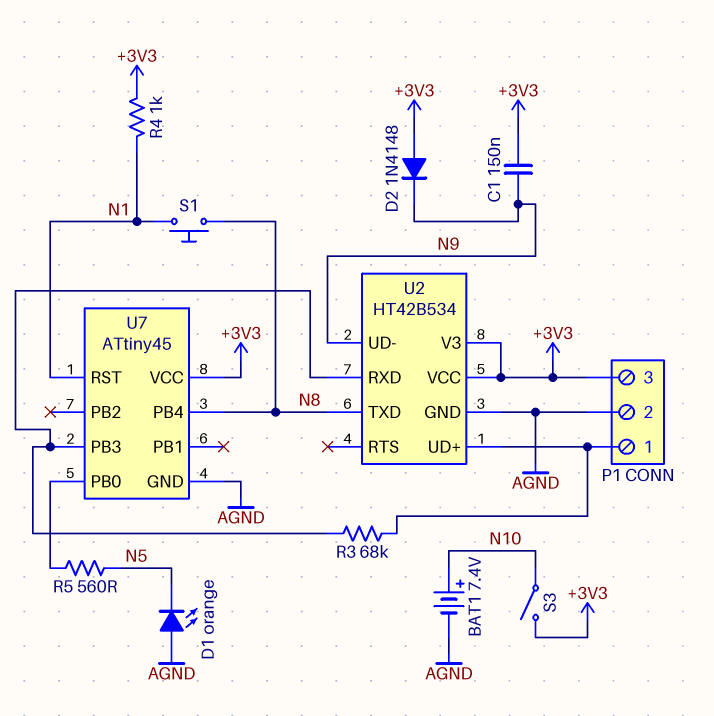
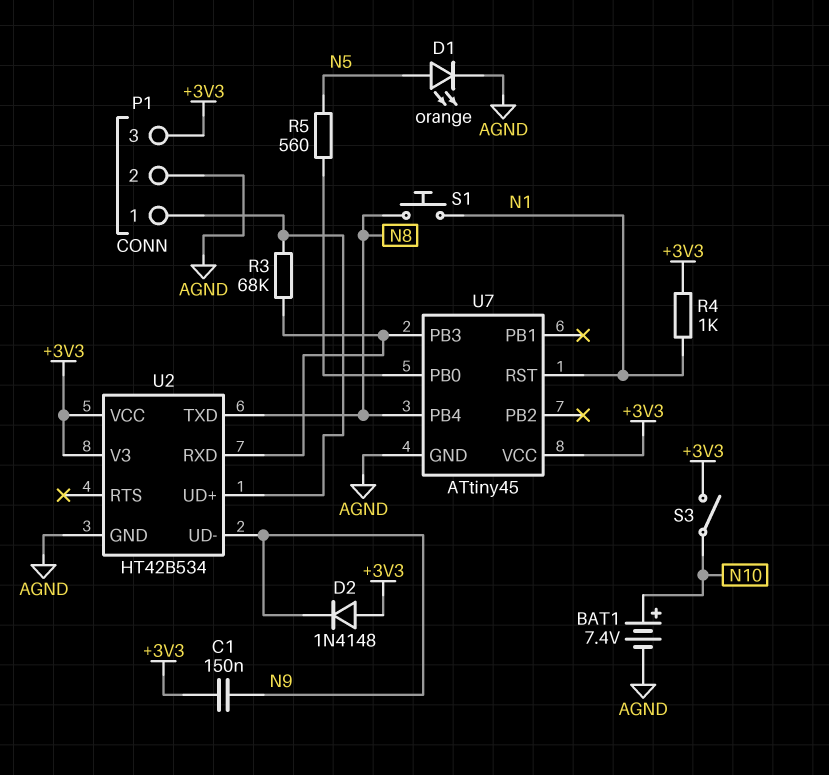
D1: LED orange (A AGND, K N5) -> LED orange (A N5, K AGND)

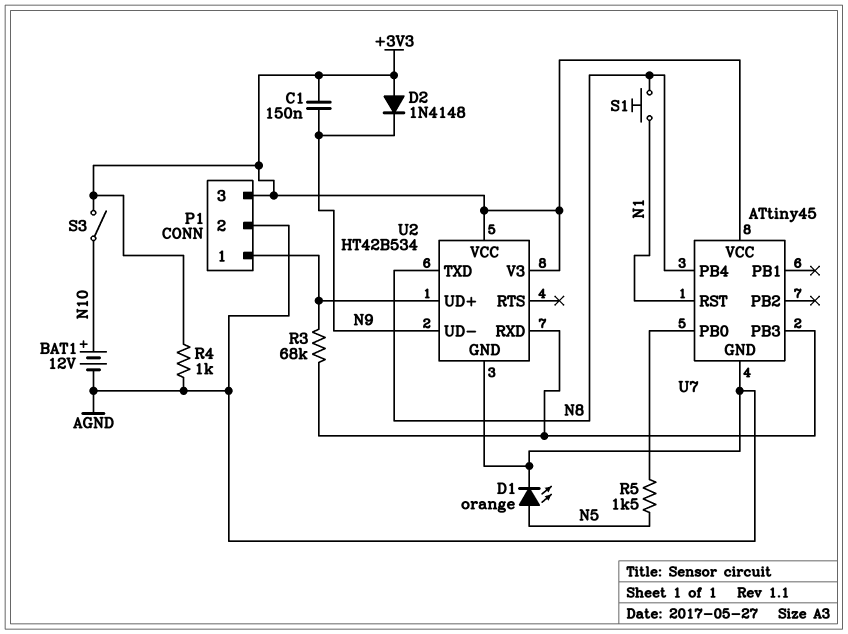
BAT1: 7.4V (plus N10, minus AGND) -> 12V (plus N10, minus AGND)
R4: 1k (+3V3, N1) -> 1k (+3V3, AGND)
R5: 560 (N5, U7/PB0) -> 1.5k (N5, U7/PB0)

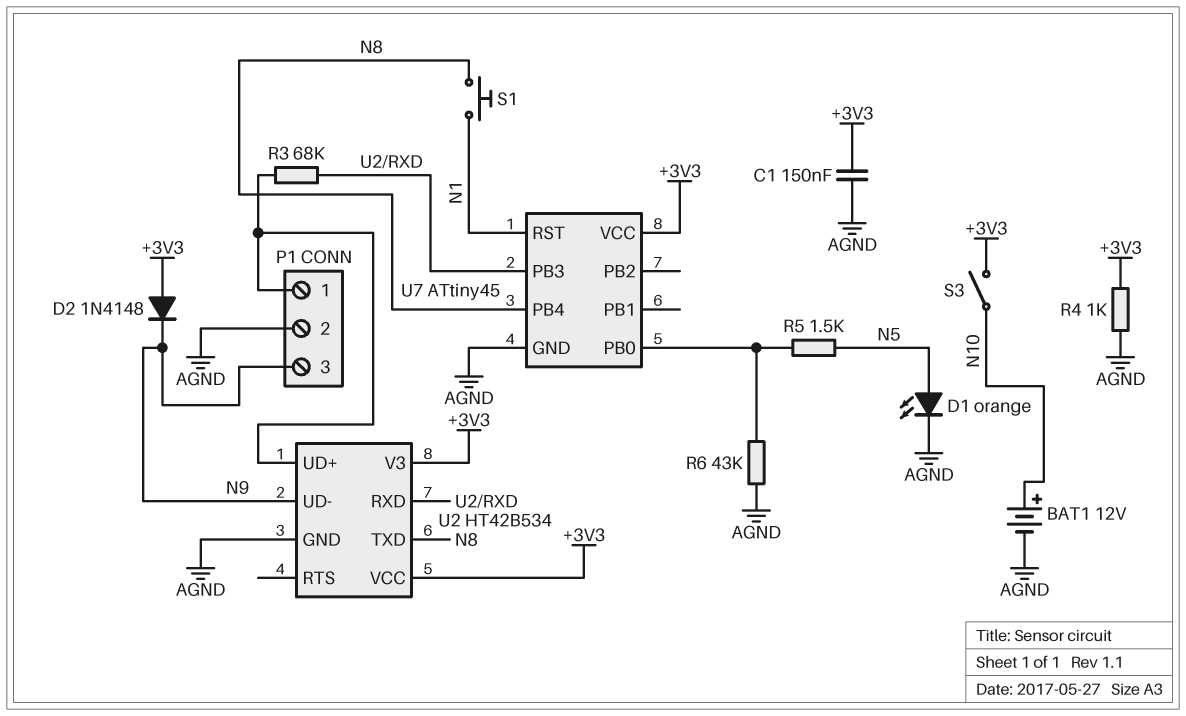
C1: 150nF (+3V3, N9) -> 150nF (+3V3, AGND)
P1 pin 3: +3V3 -> N9
R6: none -> 43k (AGND, U7/PB0)

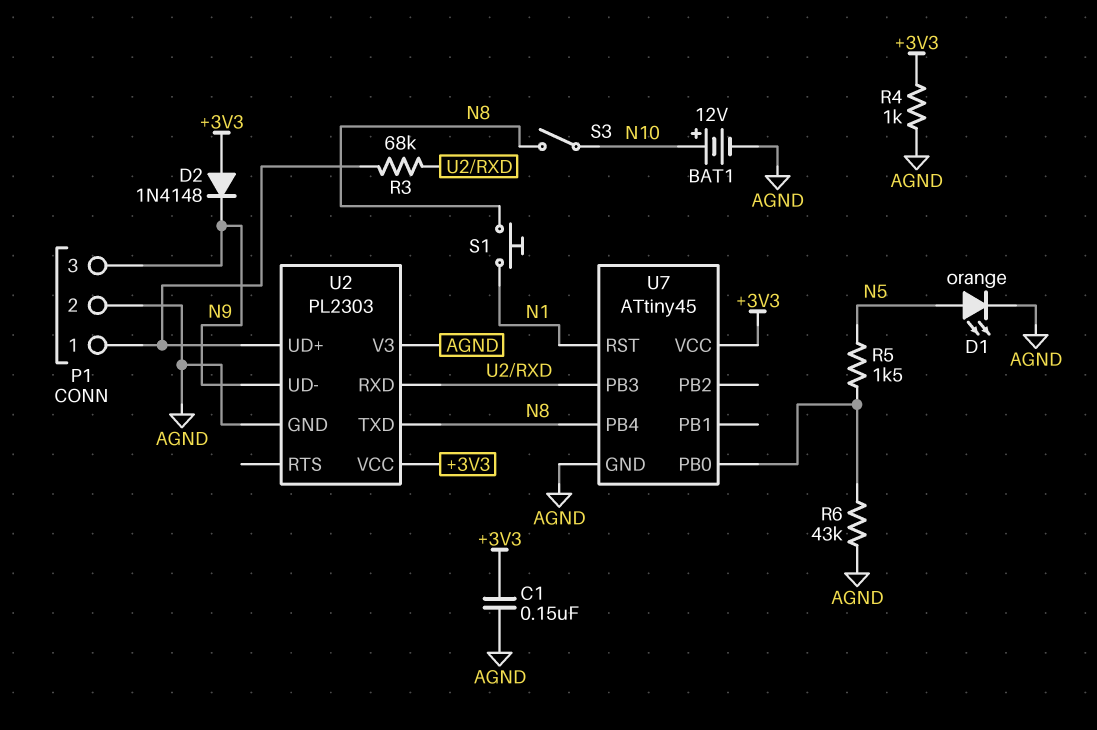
S3: switch (+3V3, N10) -> switch (N8, N10)
U2: HT42B534 -> PL2303
U2 pin V3: +3V3 -> AGND

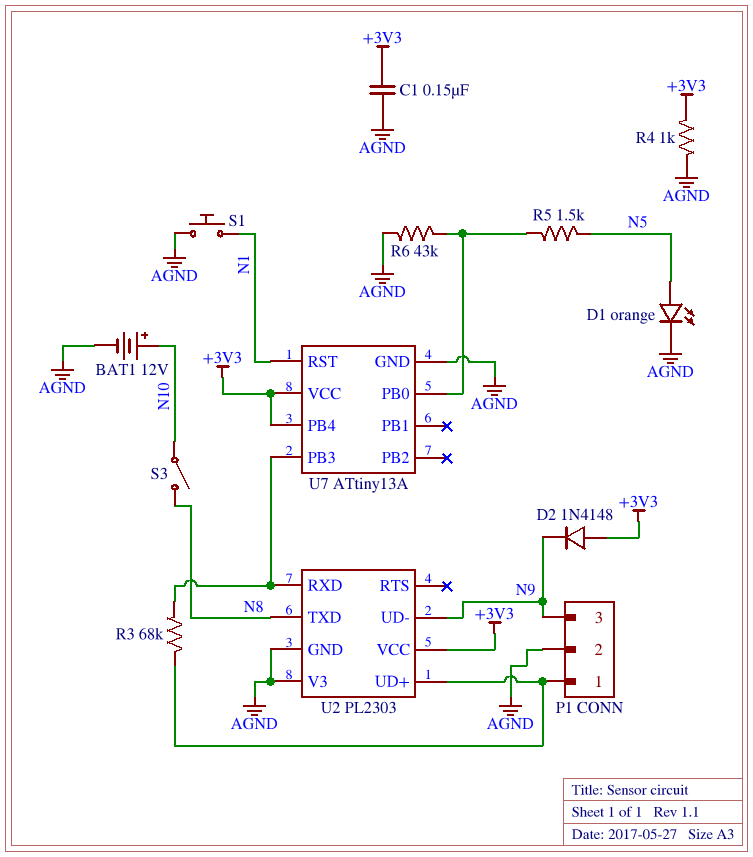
S1: button (N1, N8) -> button (AGND, N1)
U7: ATtiny45 -> ATtiny13A
U7 pin PB4: N8 -> +3V3

